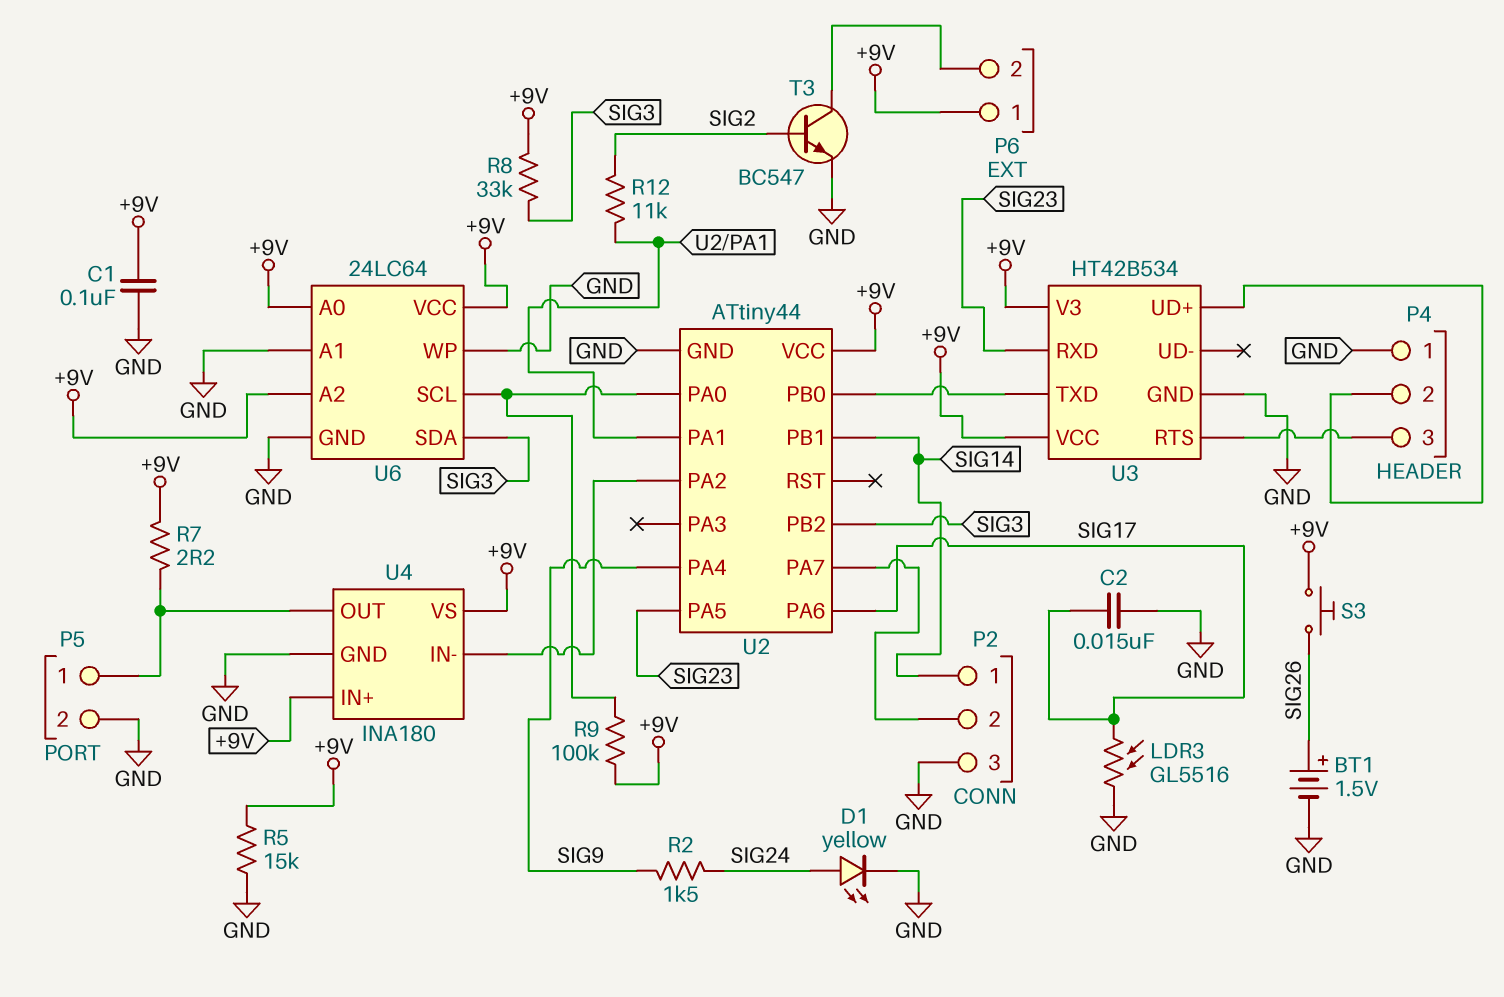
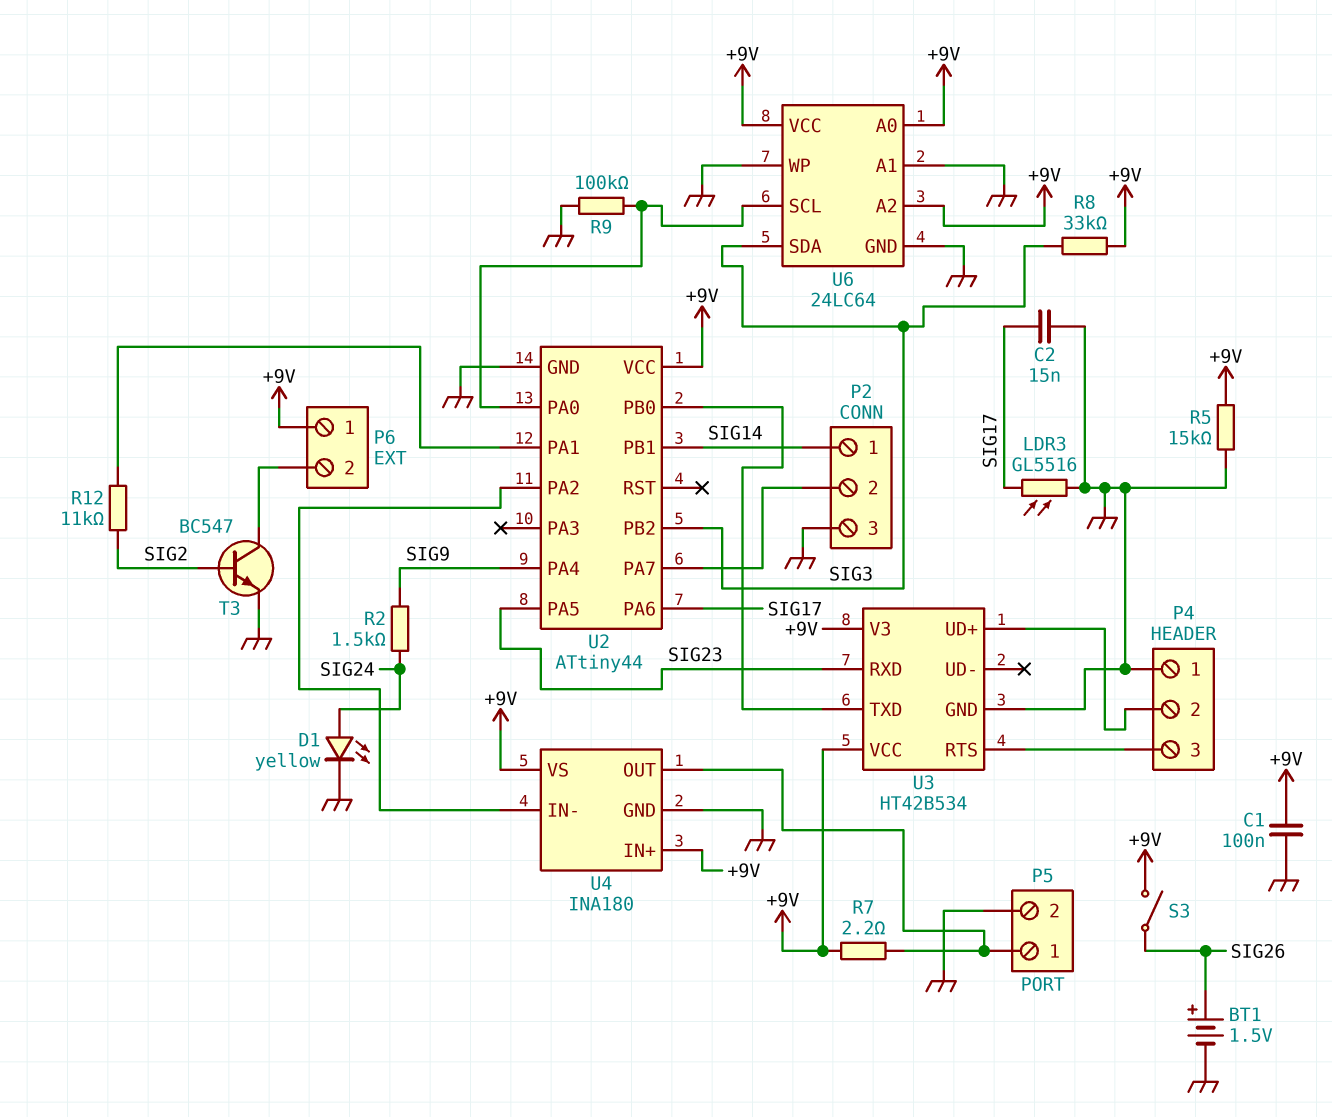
R9: 100k (+9V, U2/PA0) -> 100k (GND, U2/PA0)
S3: button (+9V, SIG26) -> switch (+9V, SIG26)

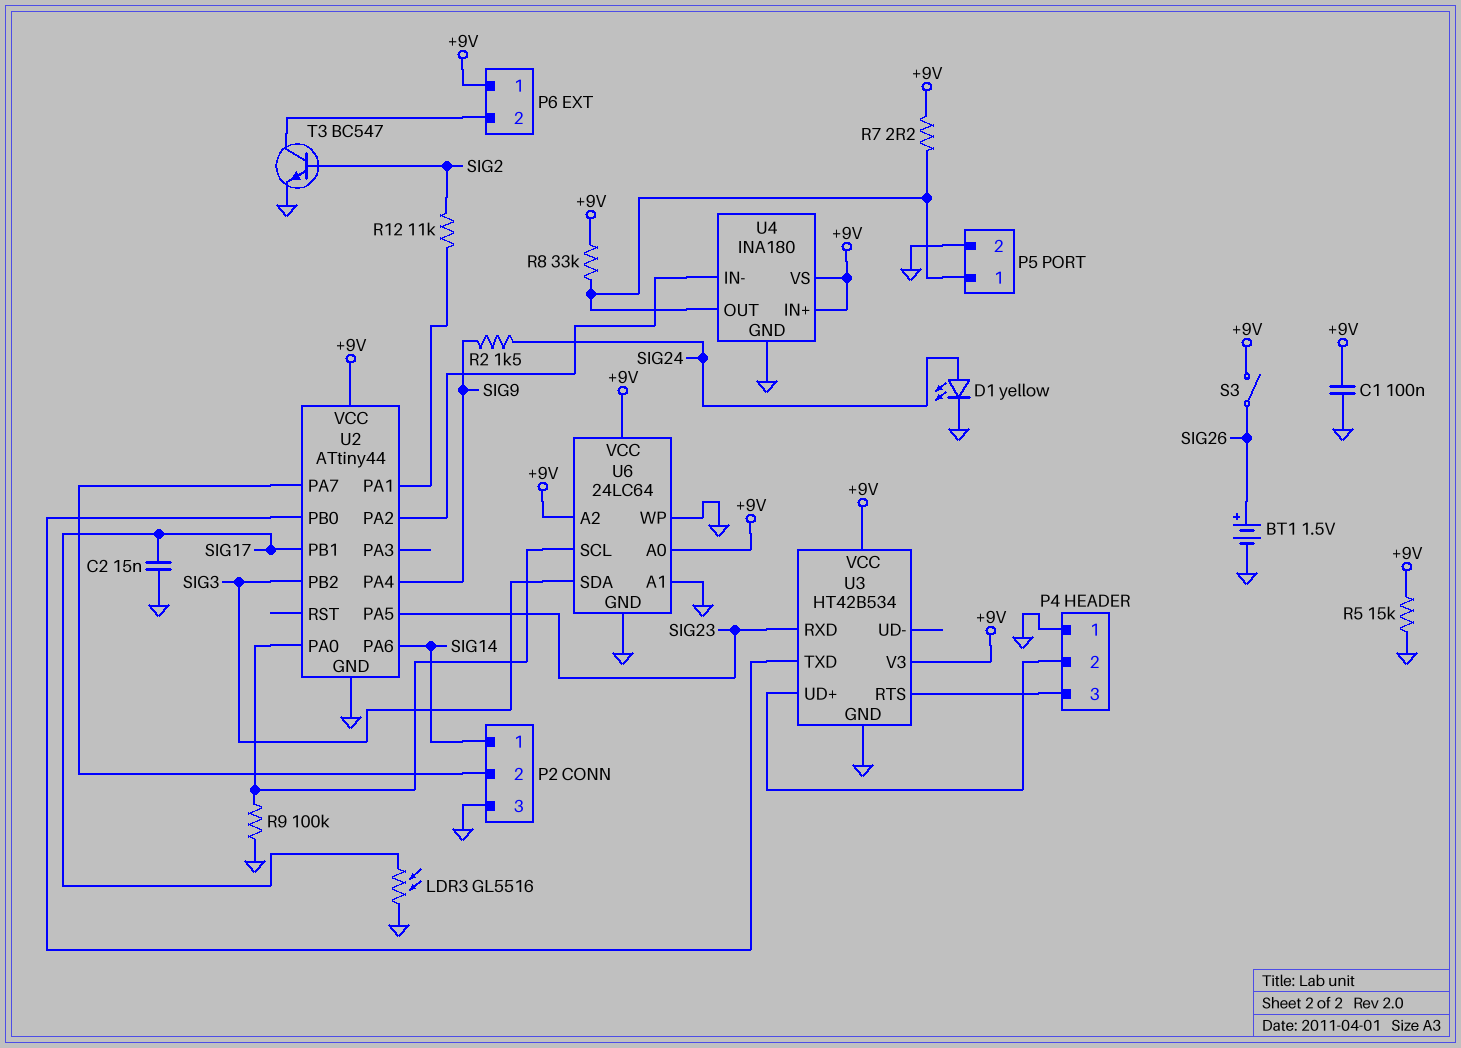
R8: 33k (+9V, SIG3) -> 33k (+9V, P5/1)
U2 pin PA6: SIG17 -> SIG14
U2 pin PB1: SIG14 -> SIG17

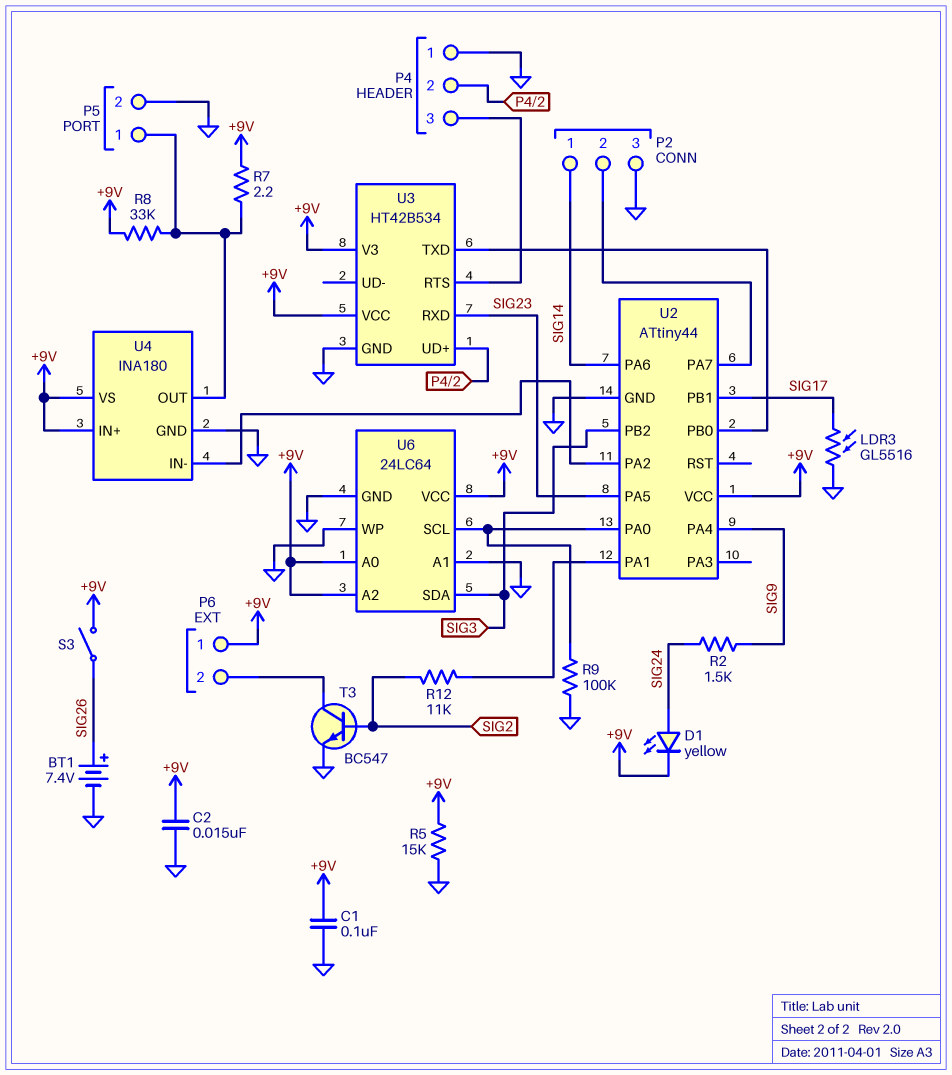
BT1: 1.5V (plus SIG26, minus GND) -> 7.4V (plus SIG26, minus GND)
C2: 15nF (GND, SIG17) -> 15nF (+9V, GND)
D1: LED yellow (A SIG24, K GND) -> LED yellow (A SIG24, K +9V)

